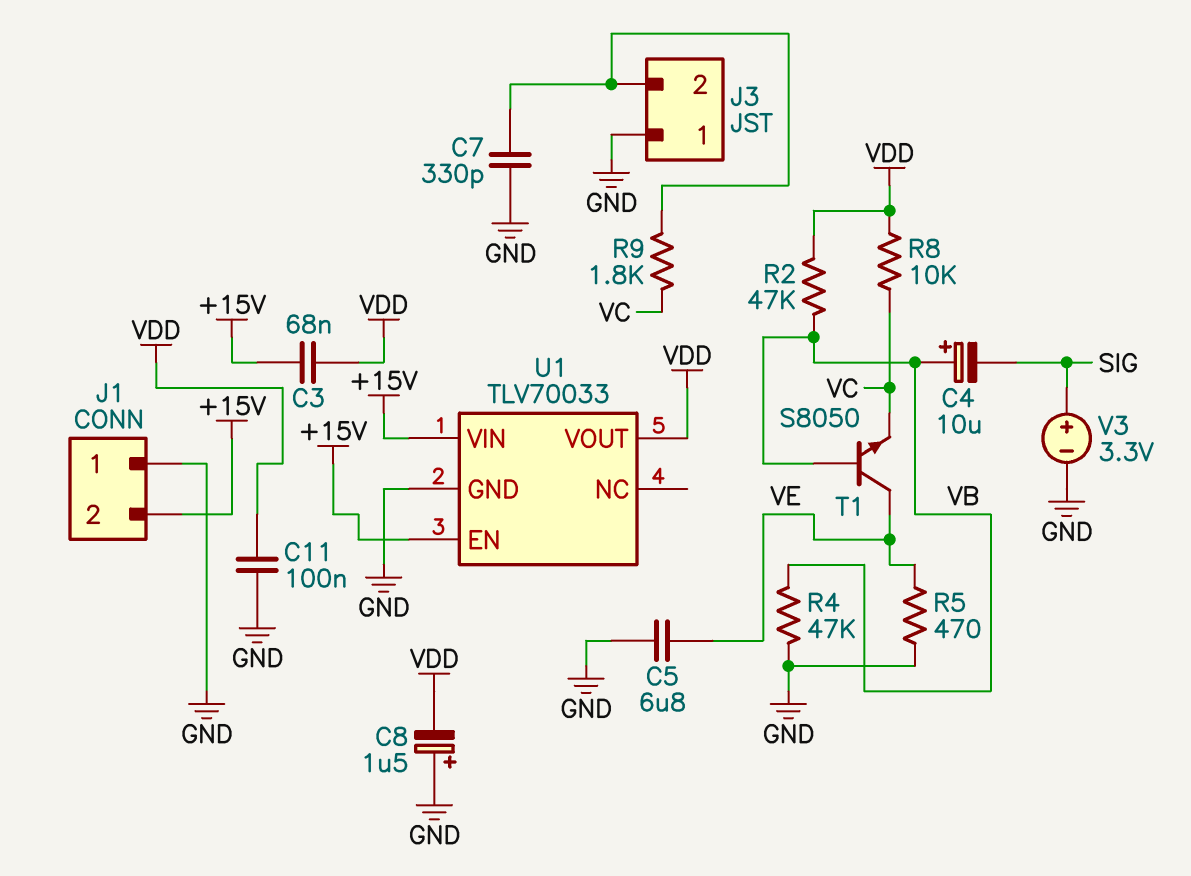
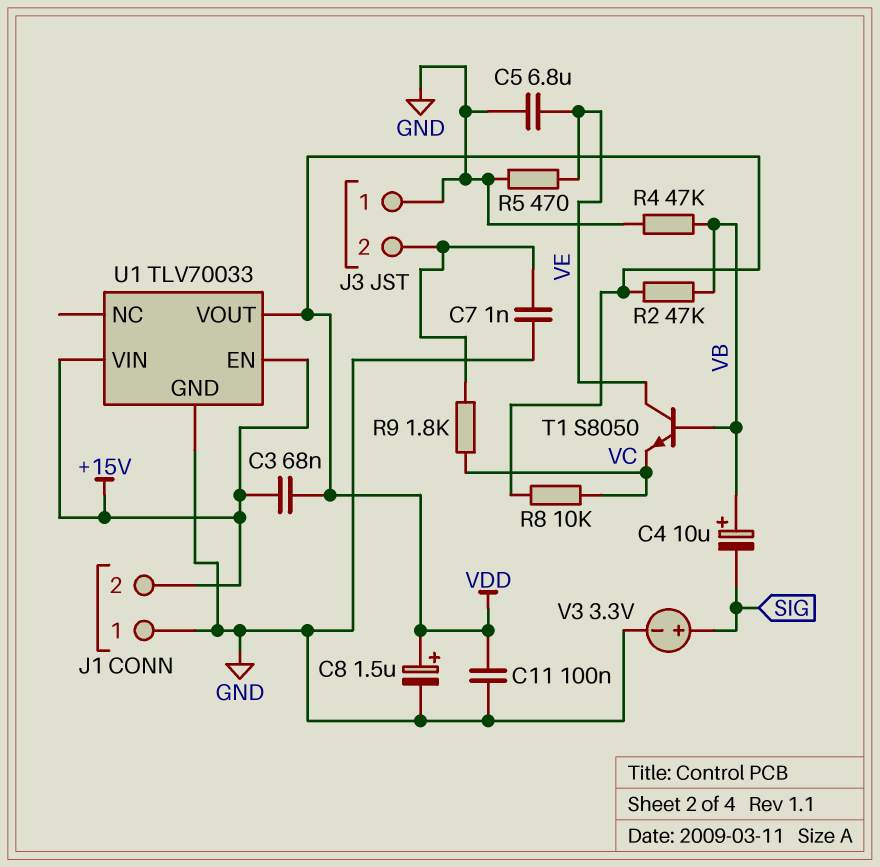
C7: 330pF (GND, J3/2) -> 1nF (GND, J3/2)
C8: 1.5uF (plus GND, minus VDD) -> 1.5uF (plus VDD, minus GND)

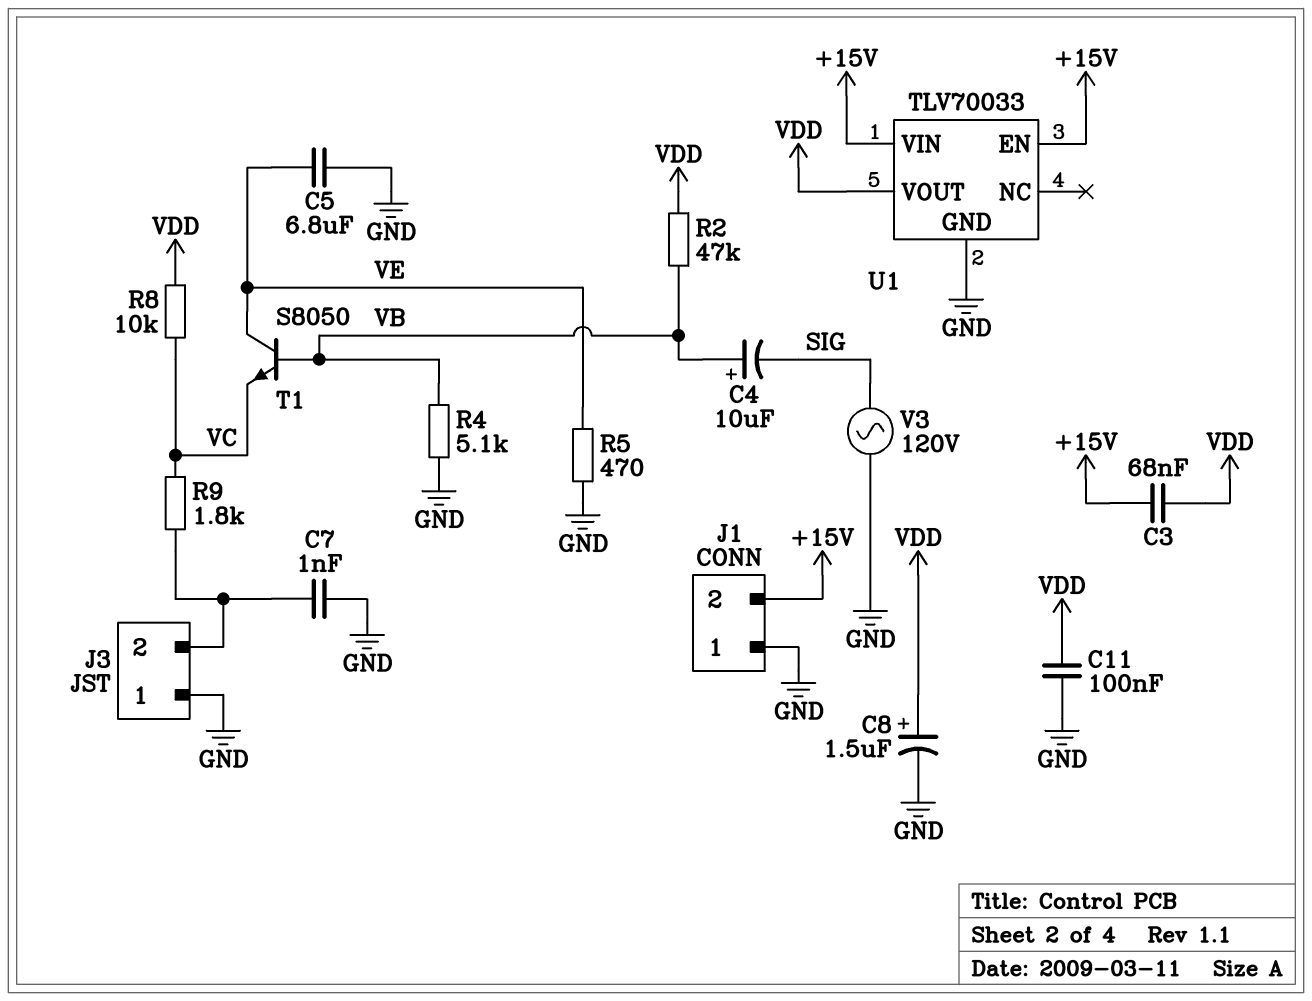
R4: 47k (GND, VB) -> 5.1k (GND, VB)
V3: 3.3V (plus SIG, minus GND) -> AC 120V (GND, SIG)

